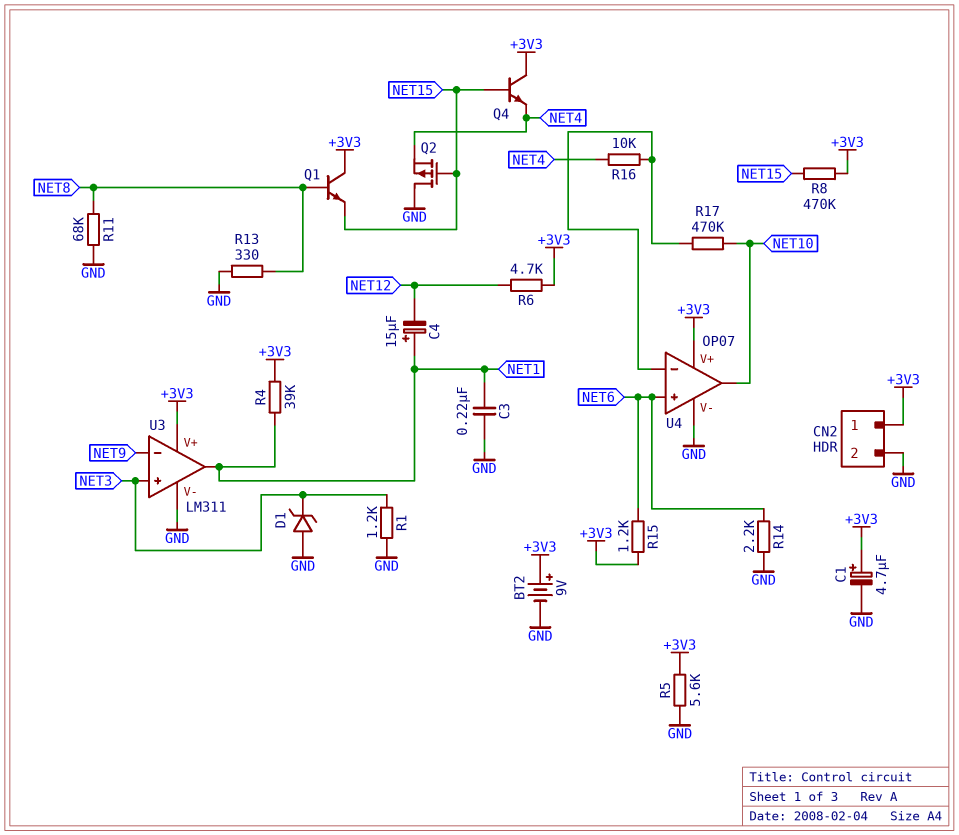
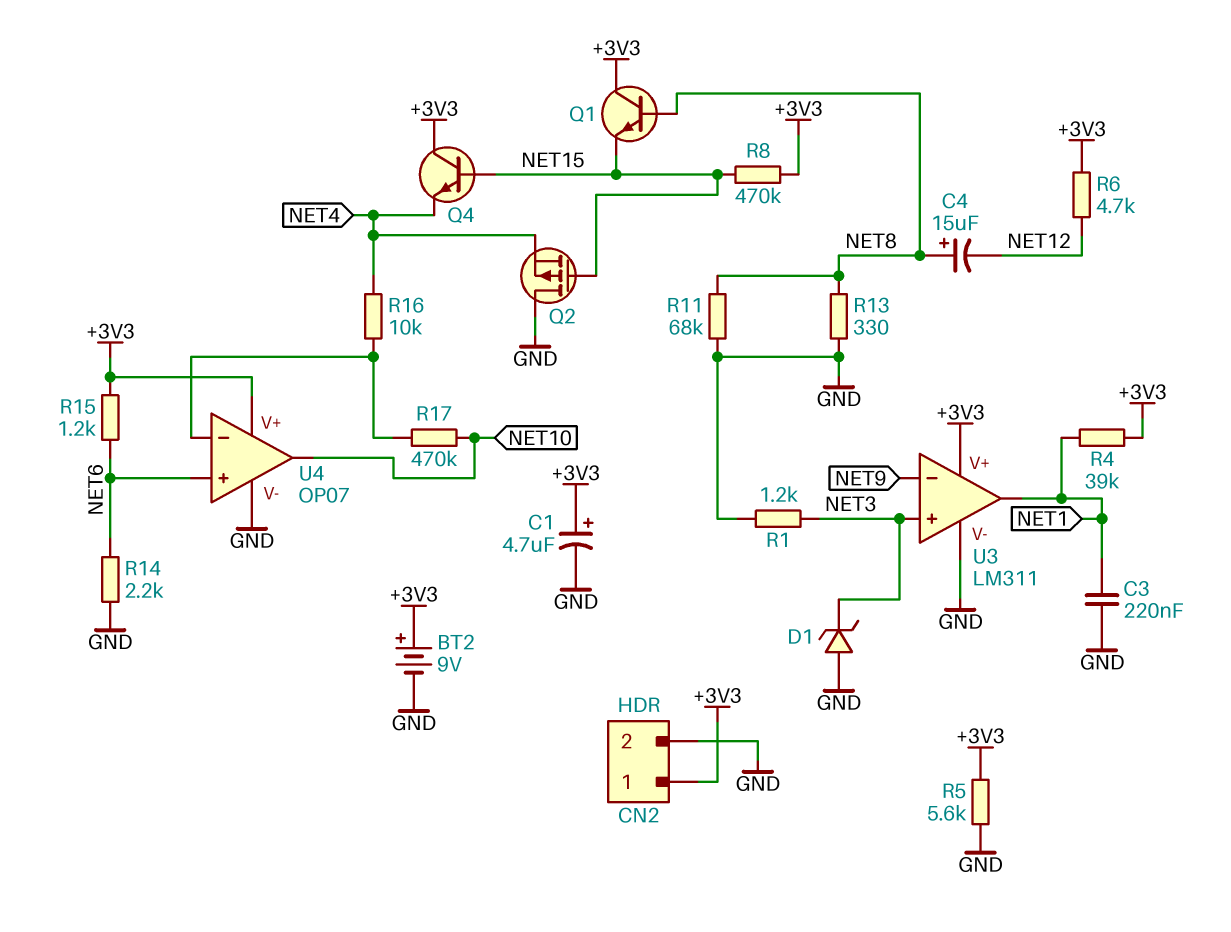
C4: 15uF (plus NET1, minus NET12) -> 15uF (plus NET8, minus NET12)

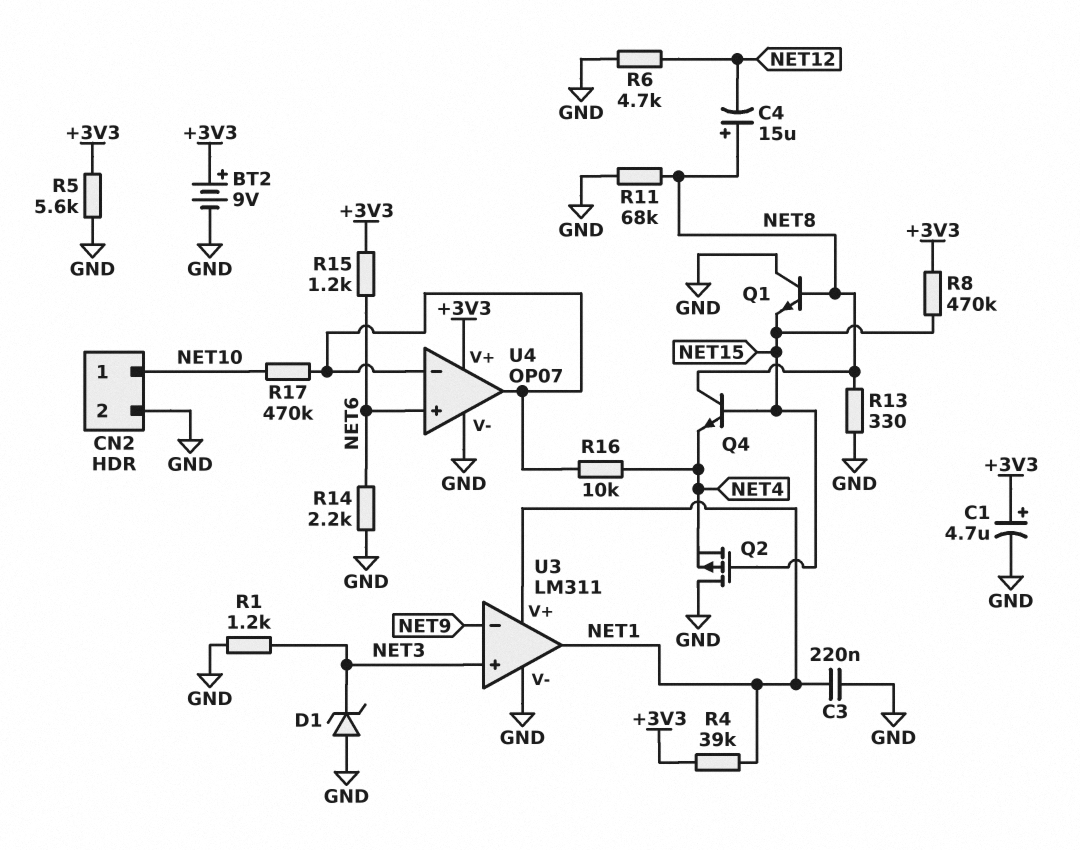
CN2 pin 1: +3V3 -> NET10
Q1: NPN (B NET8, C +3V3, E NET15) -> NPN (B NET8, C GND, E NET15)
Q4: NPN (B NET15, C +3V3, E NET4) -> NPN (B NET15, C NET8, E NET4)
R6: 4.7k (+3V3, NET12) -> 4.7k (GND, NET12)
U3 pin V+: +3V3 -> NET1
U4 pin out: NET10 -> U4/in-

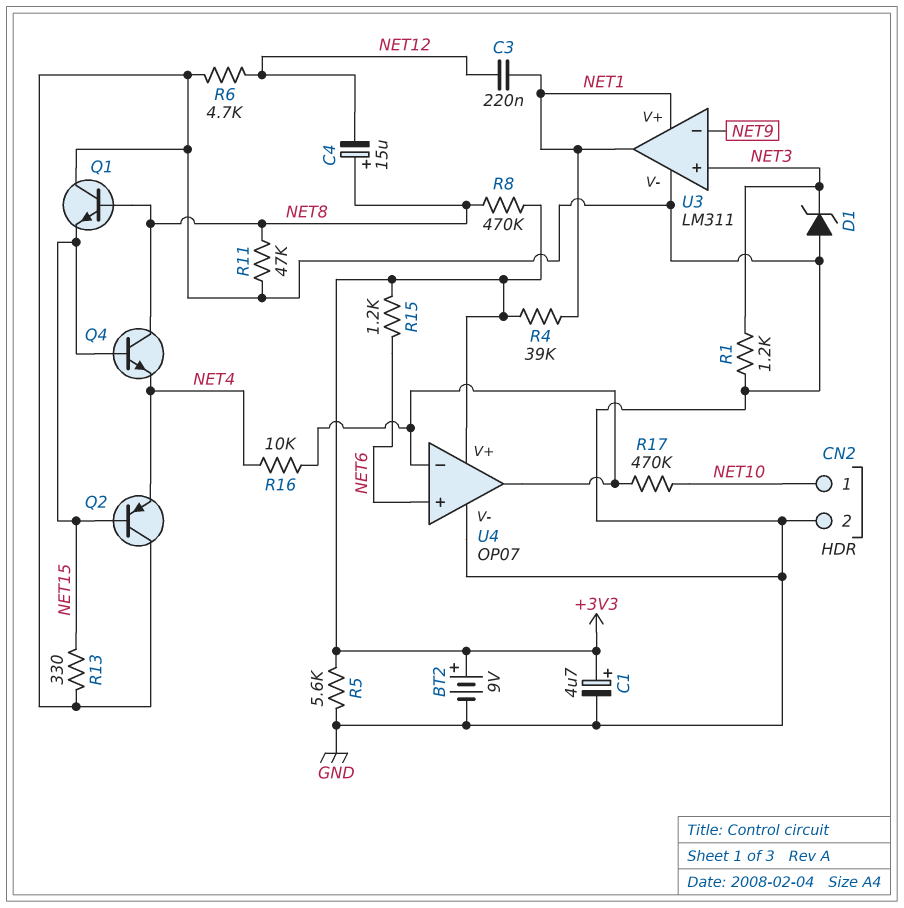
C3: 220nF (GND, NET1) -> 220nF (NET1, NET12)
Q2: PMOS (G NET15, D GND, S NET4) -> PNP (B NET15, C GND, E NET4)
R8: 470k (+3V3, NET15) -> 470k (+3V3, NET8)
R11: 68k (GND, NET8) -> 47k (GND, NET8)
R13: 330 (GND, NET8) -> 330 (GND, NET15)
R14: 2.2k (GND, NET6) -> none

